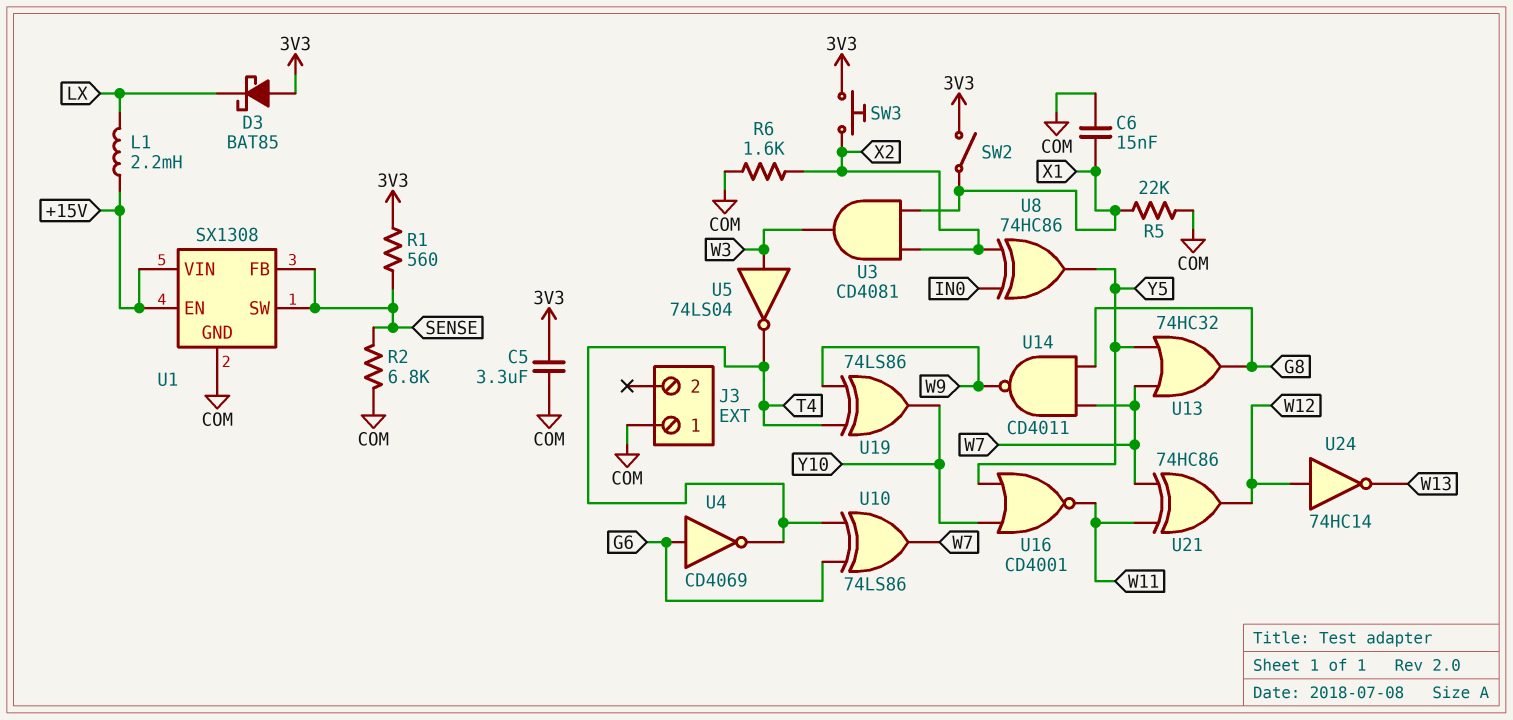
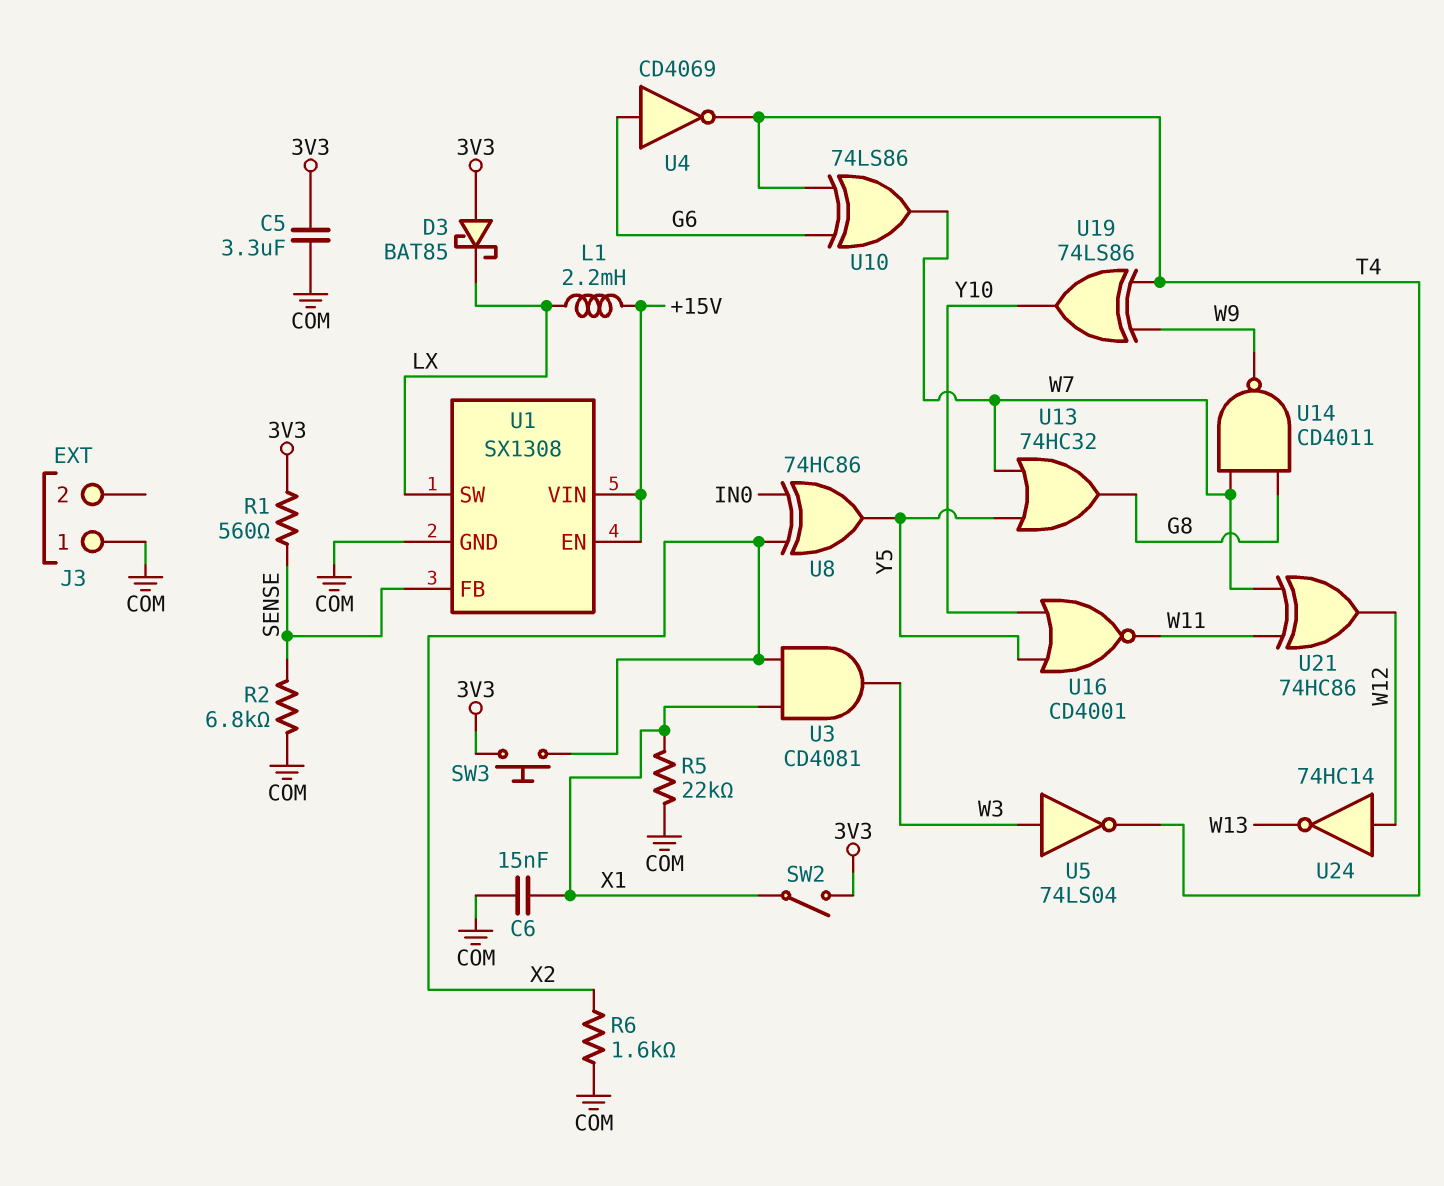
U1 pin SW: SENSE -> LX

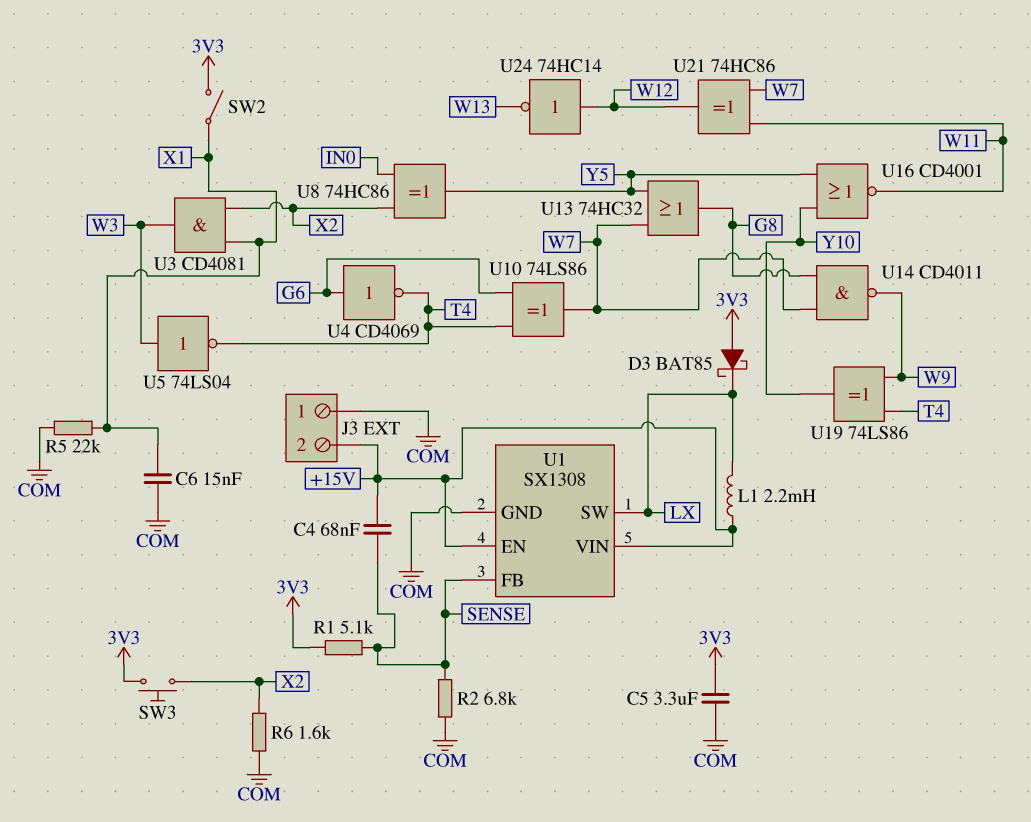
C4: none -> 68nF (+15V, SENSE)
J3 pin 2: none -> +15V
R1: 560 (3V3, SENSE) -> 5.1k (3V3, SENSE)

